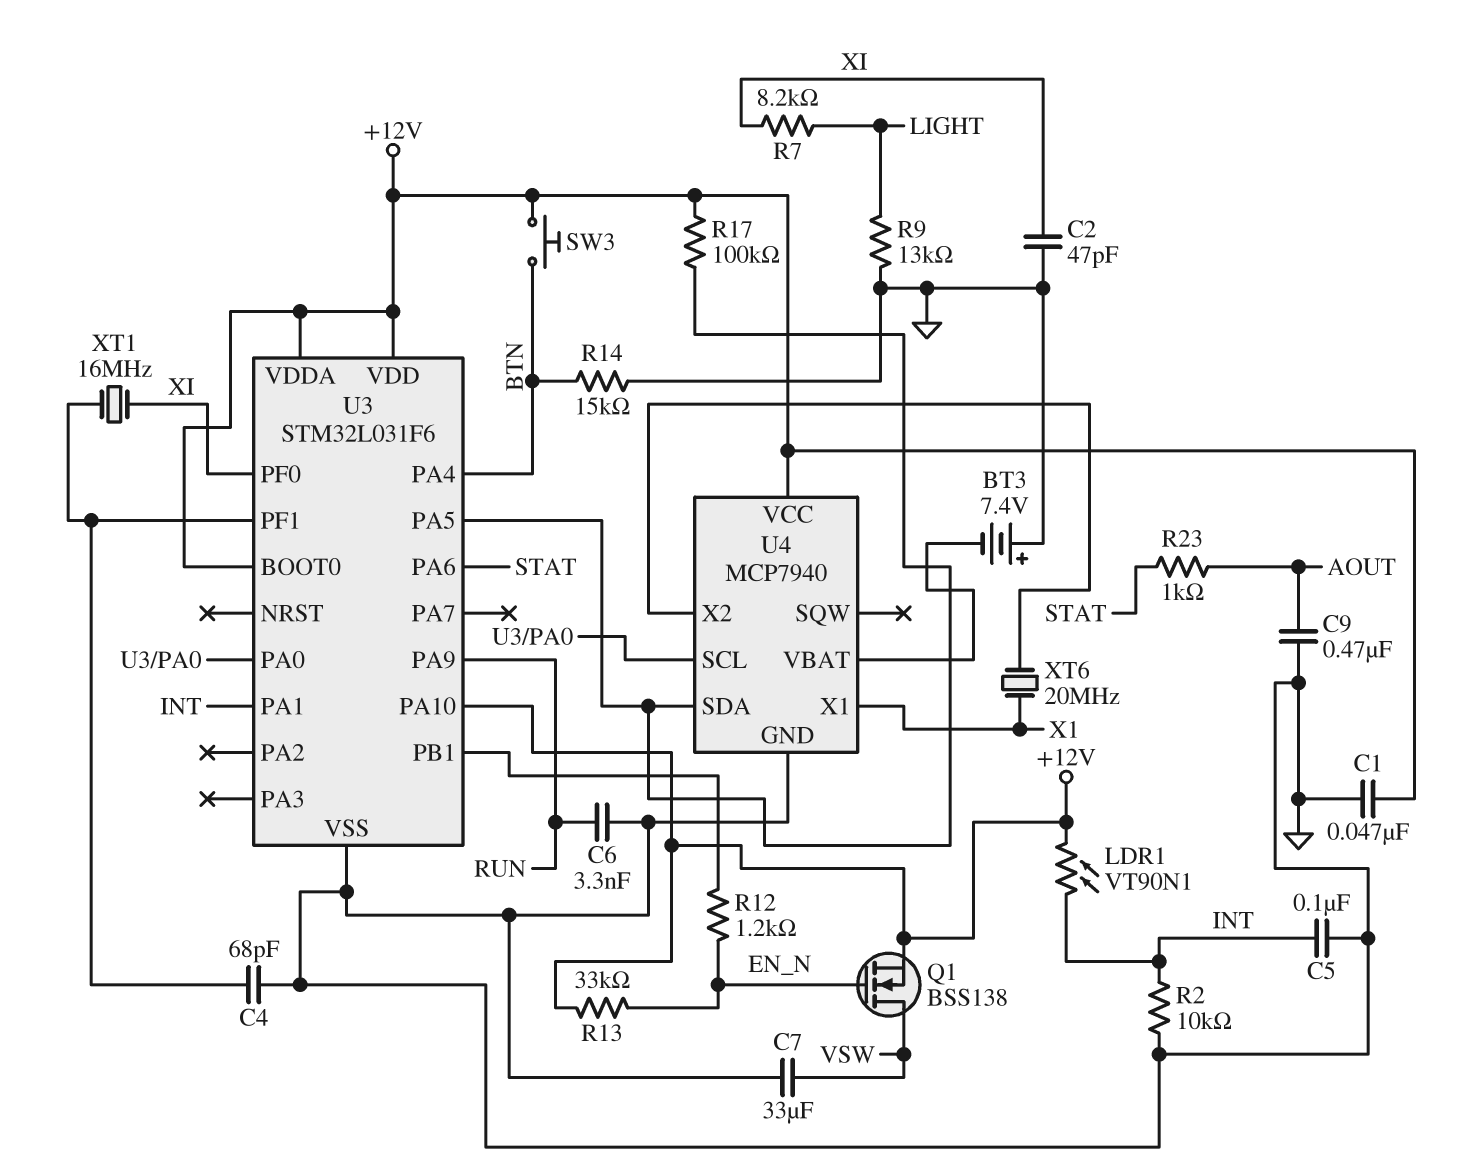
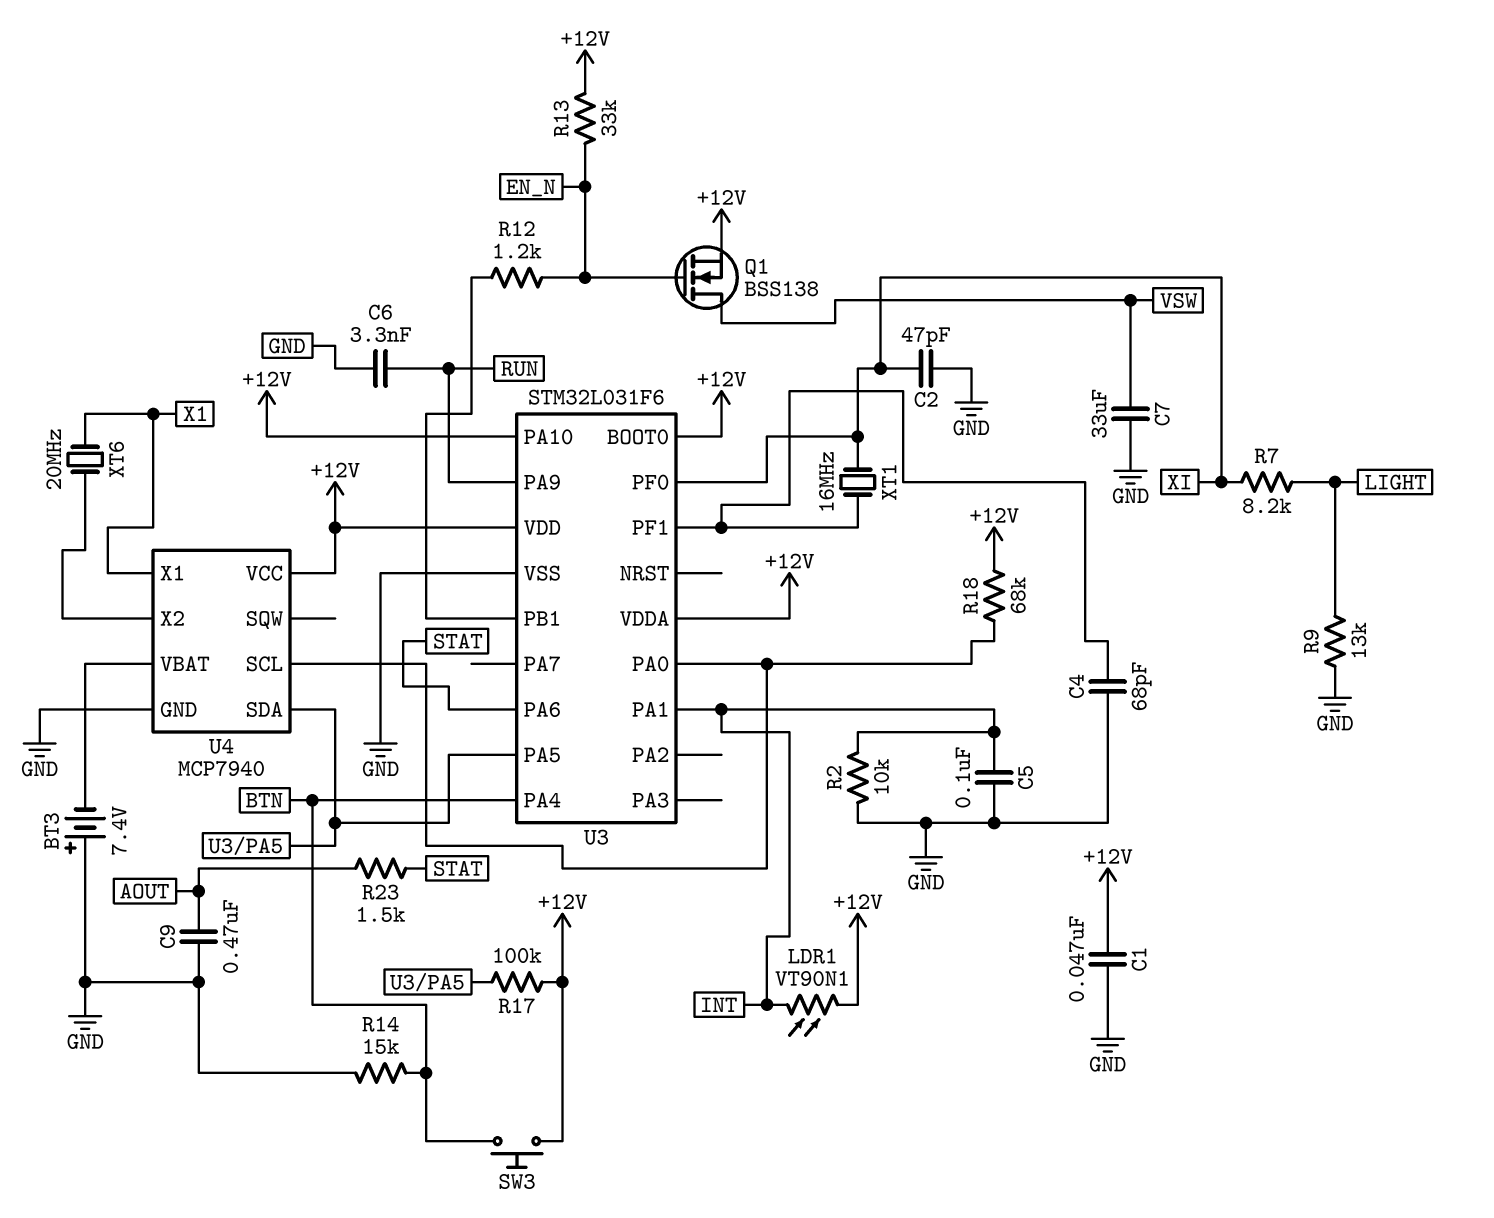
R18: none -> 68k (+12V, U3/PA0)
R23: 1k (AOUT, STAT) -> 1.5k (AOUT, STAT)

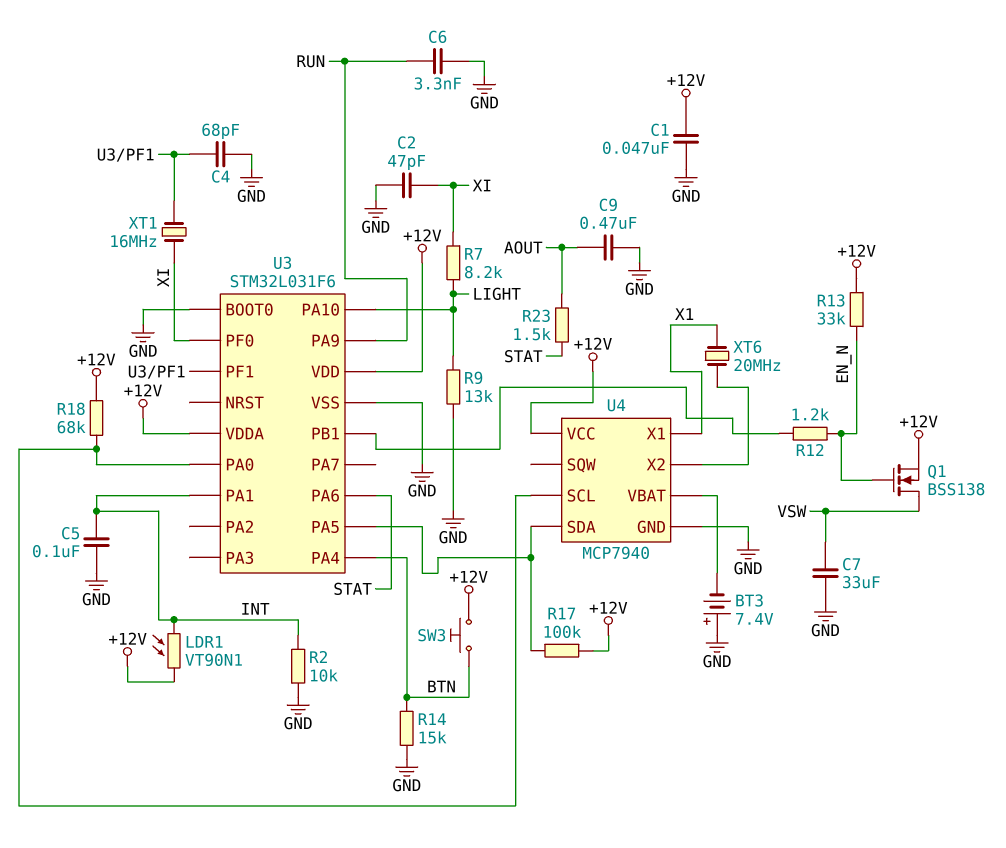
U3 pin BOOT0: +12V -> GND
U3 pin PA10: +12V -> LIGHT

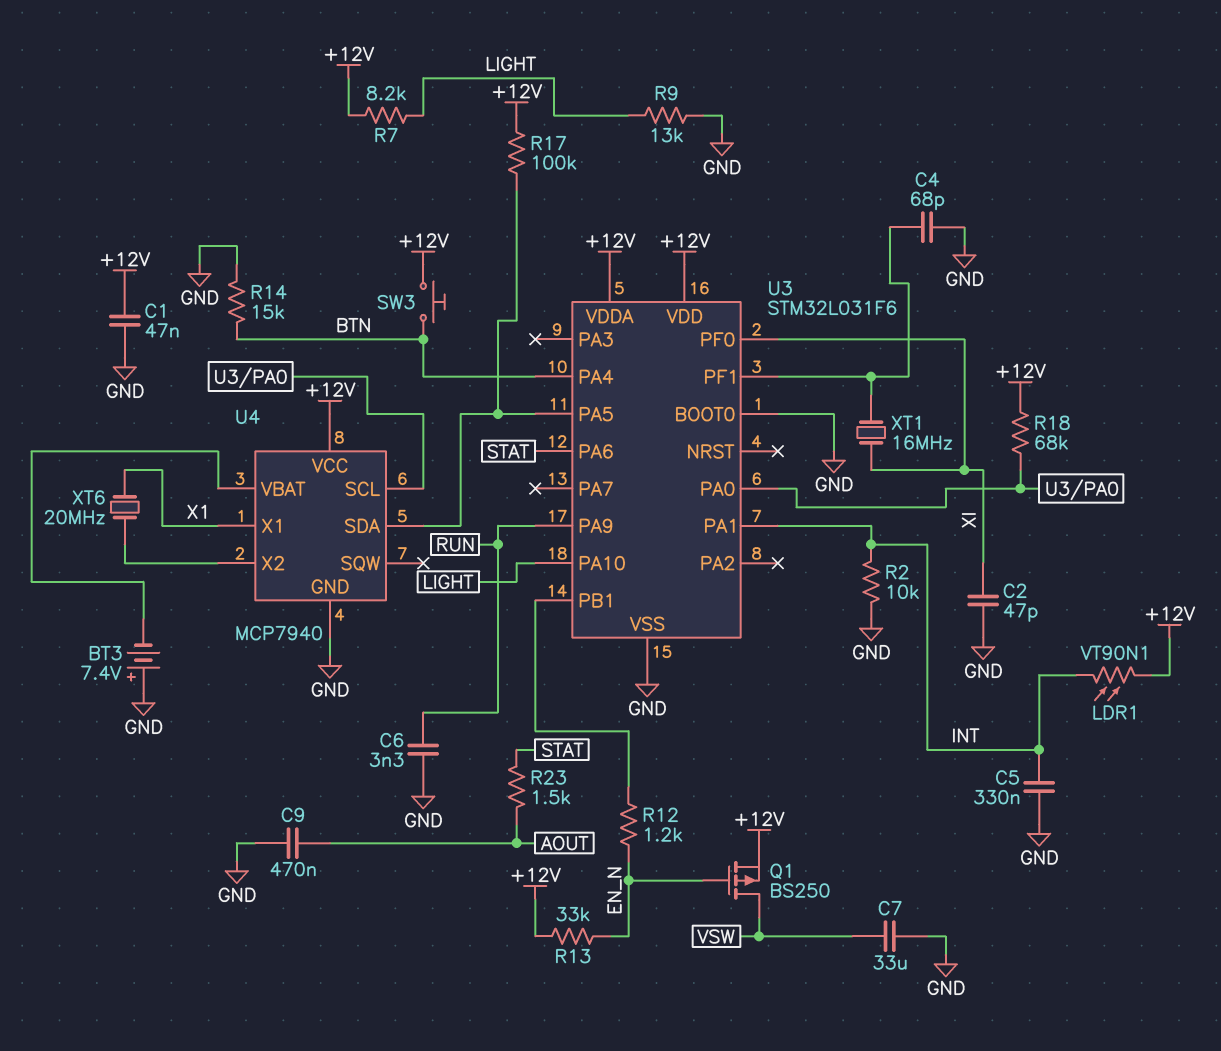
C5: 100nF (GND, INT) -> 330nF (GND, INT)
Q1: NMOS BSS138 (G EN_N, D VSW, S +12V) -> PMOS BS250 (G EN_N, D VSW, S +12V)
R7: 8.2k (LIGHT, XI) -> 8.2k (+12V, LIGHT)

